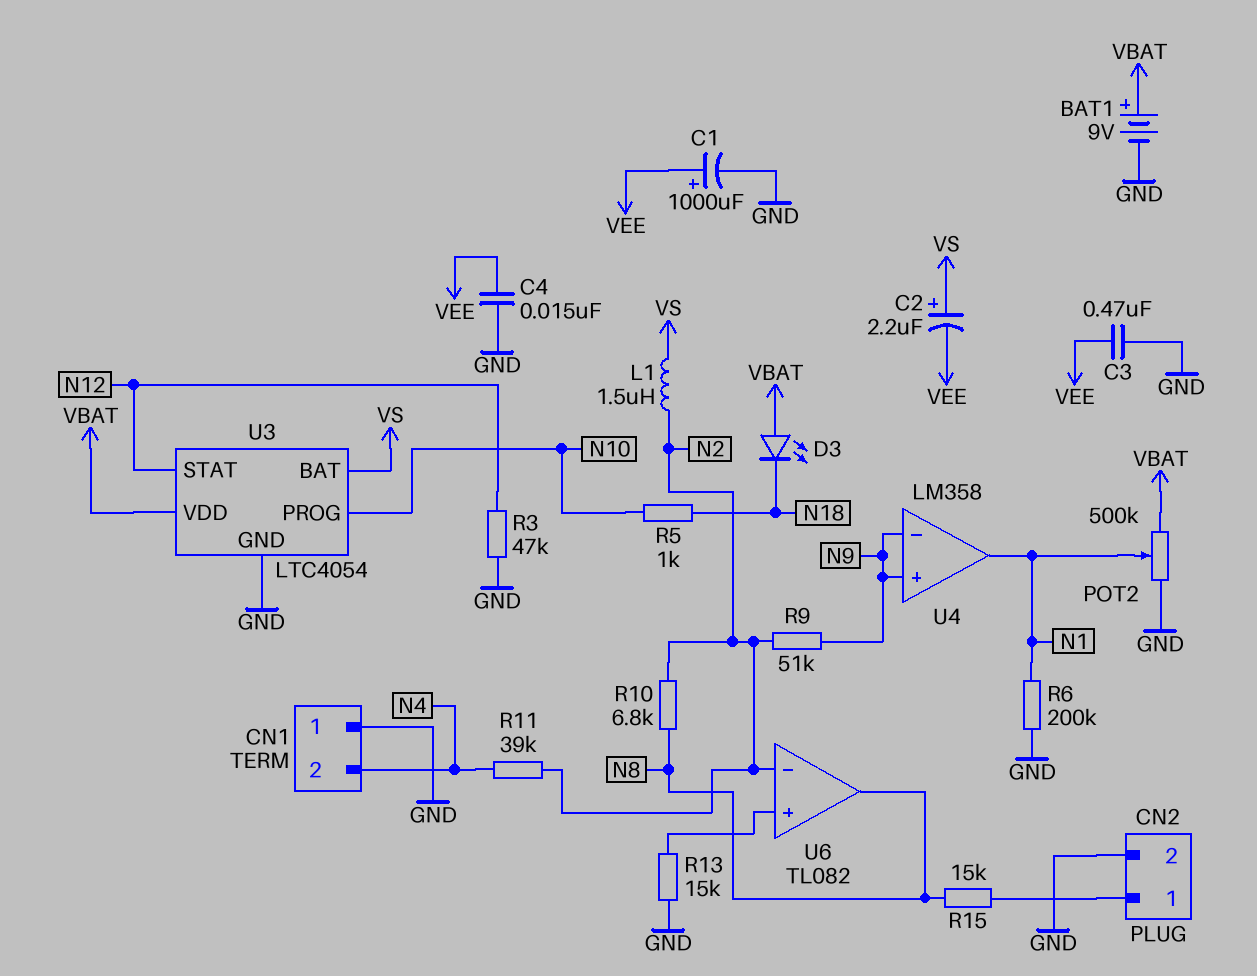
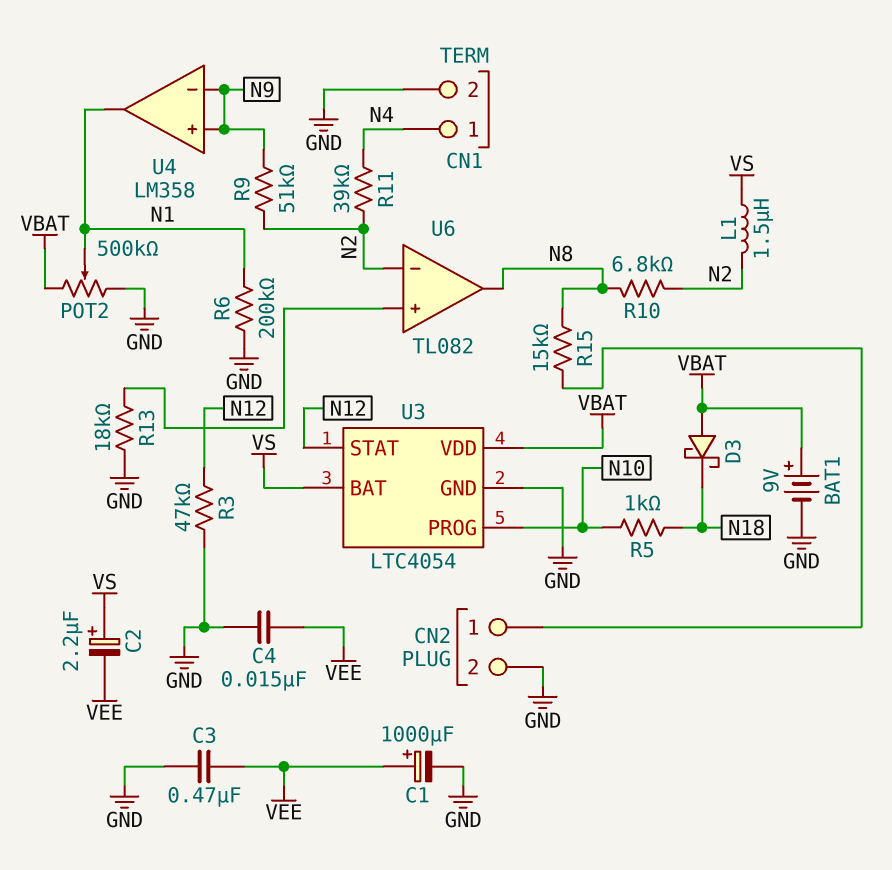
CN1 pin 1: GND -> N4
CN1 pin 2: N4 -> GND
D3: LED (A VBAT, K N18) -> schottky (A VBAT, K N18)
R13: 15k (GND, U6/in+) -> 18k (GND, U6/in+)

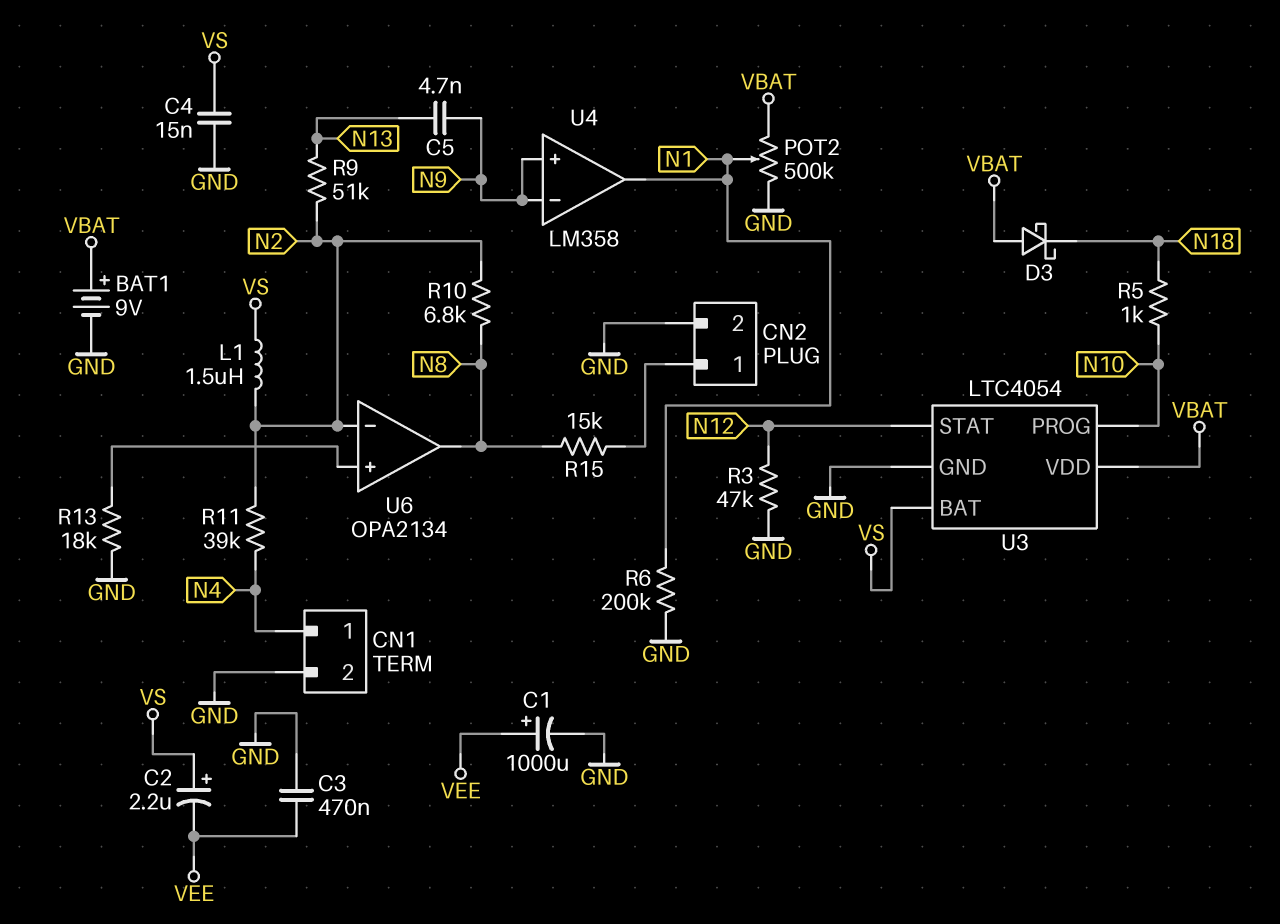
C4: 15nF (GND, VEE) -> 15nF (GND, VS)
C5: none -> 4.7nF (N9, N13)
R9: 51k (N2, N9) -> 51k (N2, N13)
U6: TL082 -> OPA2134

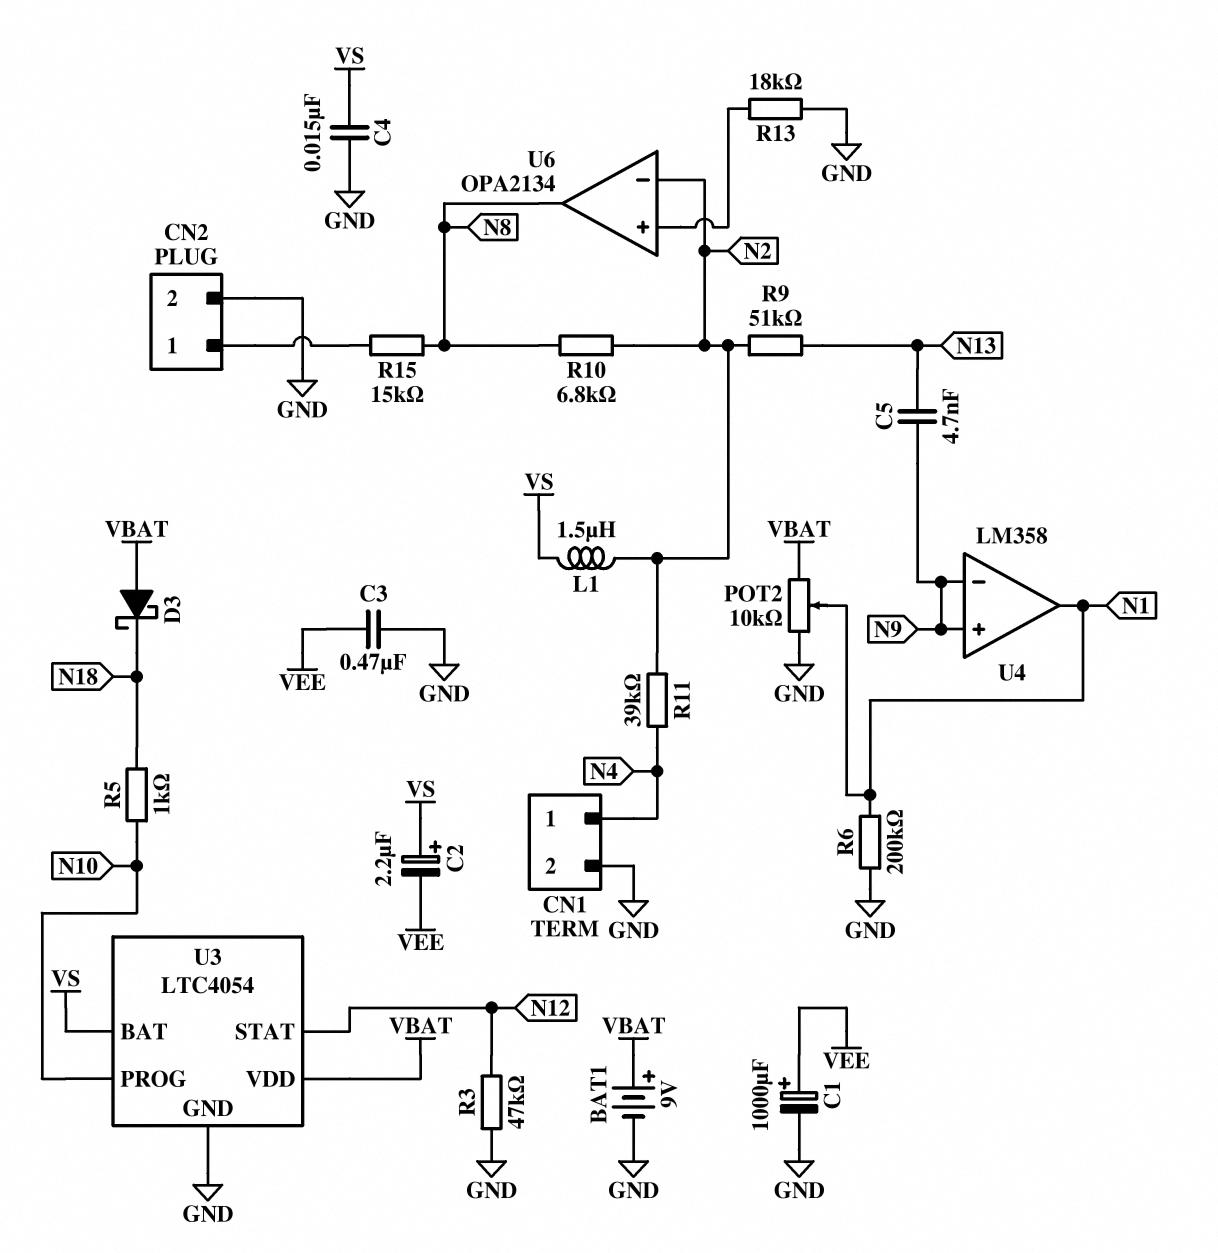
POT2: 500k (GND, VBAT, wiper N1) -> 10k (GND, VBAT, wiper N1)

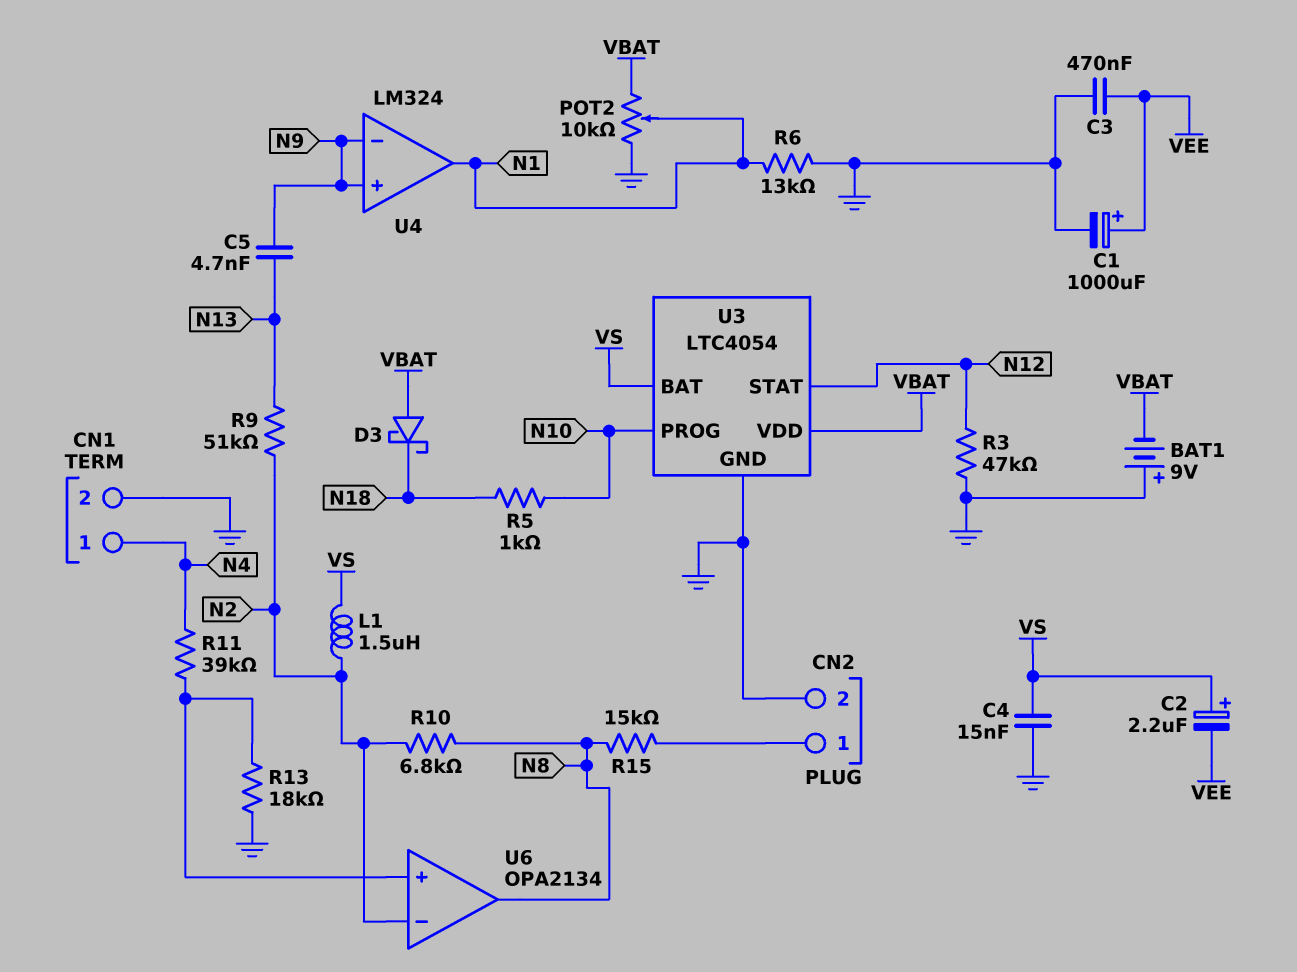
BAT1: 9V (plus VBAT, minus GND) -> 9V (plus GND, minus VBAT)
R6: 200k (GND, N1) -> 13k (GND, N1)
R11: 39k (N2, N4) -> 39k (N4, U6/in+)
U4: LM358 -> LM324

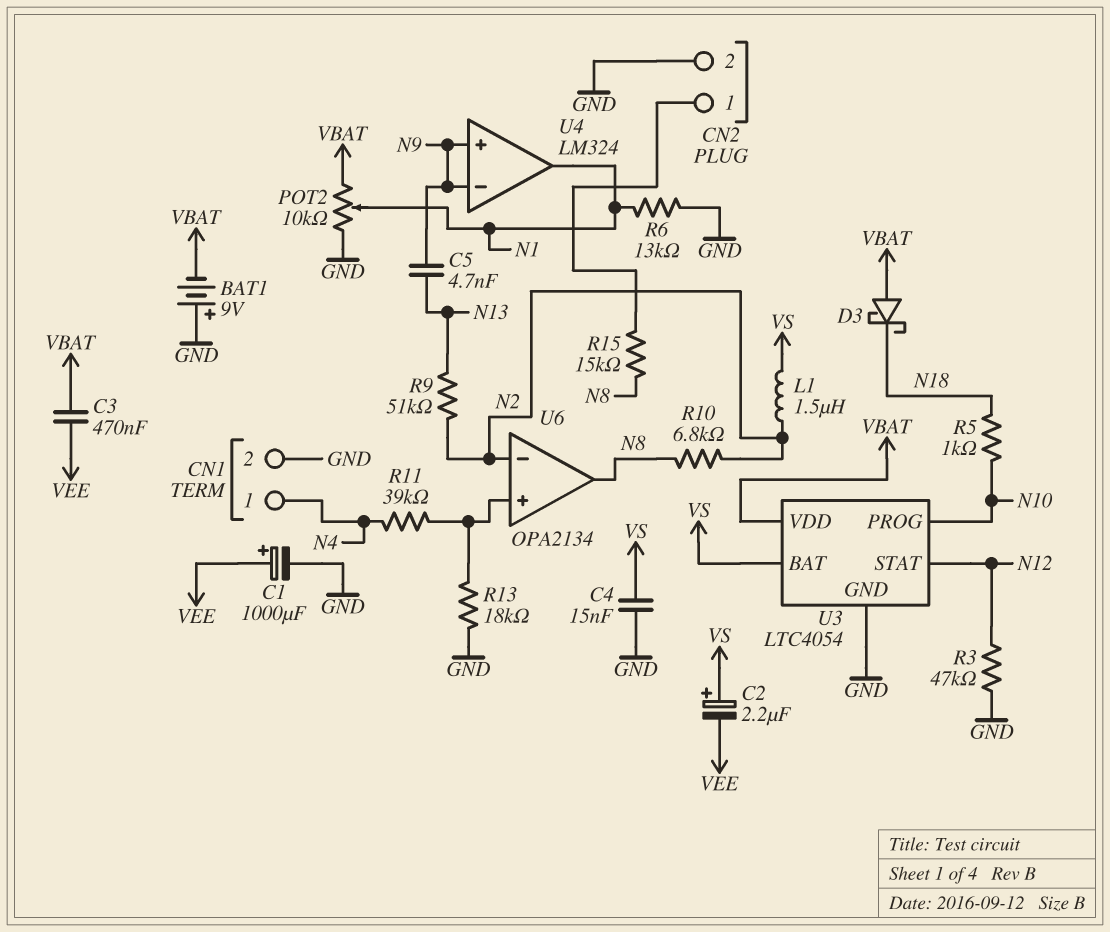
C3: 470nF (GND, VEE) -> 470nF (VBAT, VEE)

